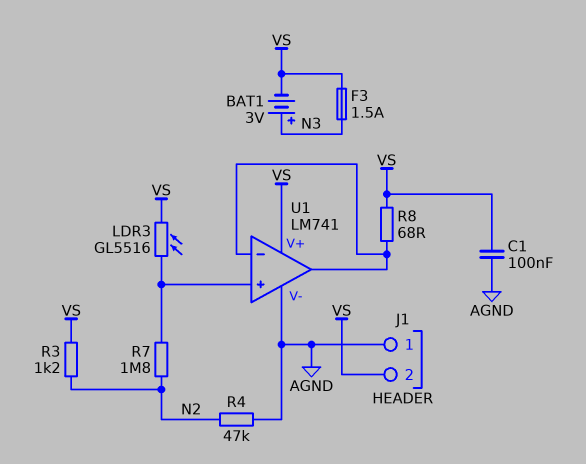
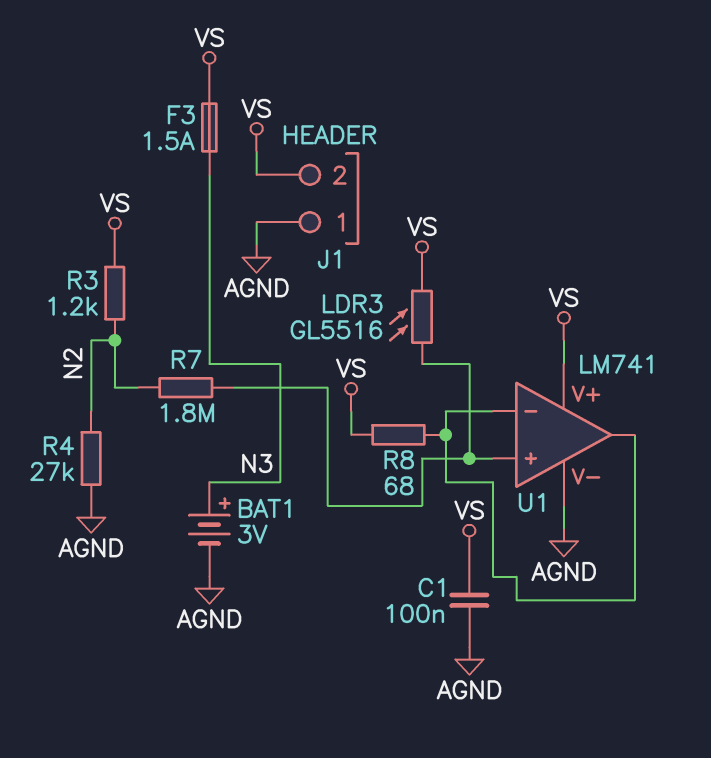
BAT1: 3V (plus N3, minus VS) -> 3V (plus N3, minus AGND)
R4: 47k (AGND, N2) -> 27k (AGND, N2)

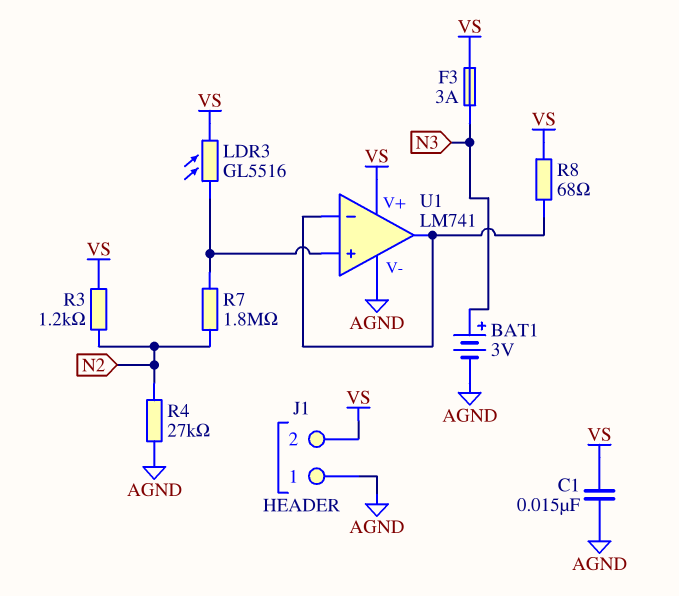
C1: 100nF (AGND, VS) -> 15nF (AGND, VS)
F3: 1.5A (N3, VS) -> 3A (N3, VS)

